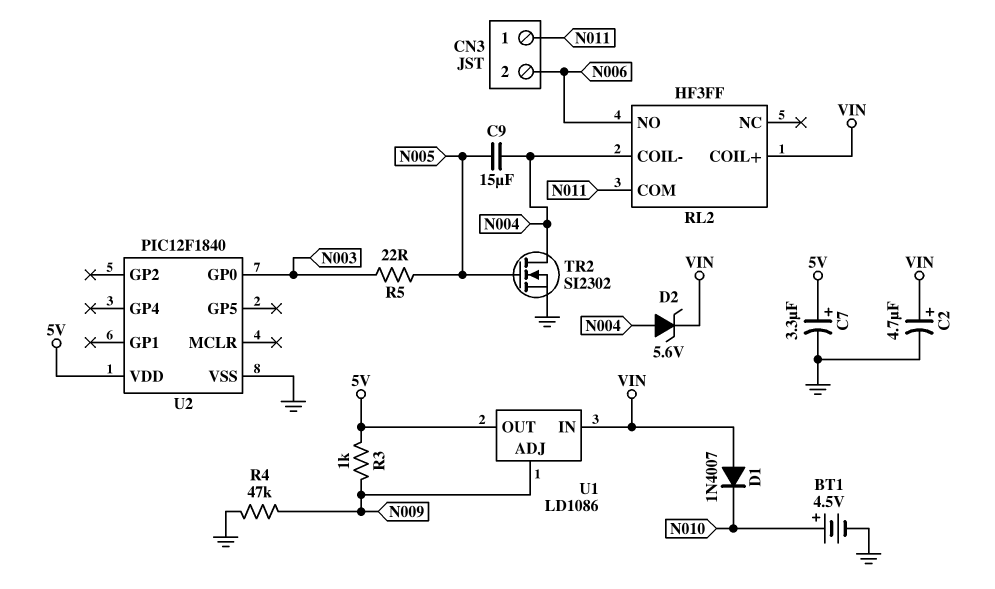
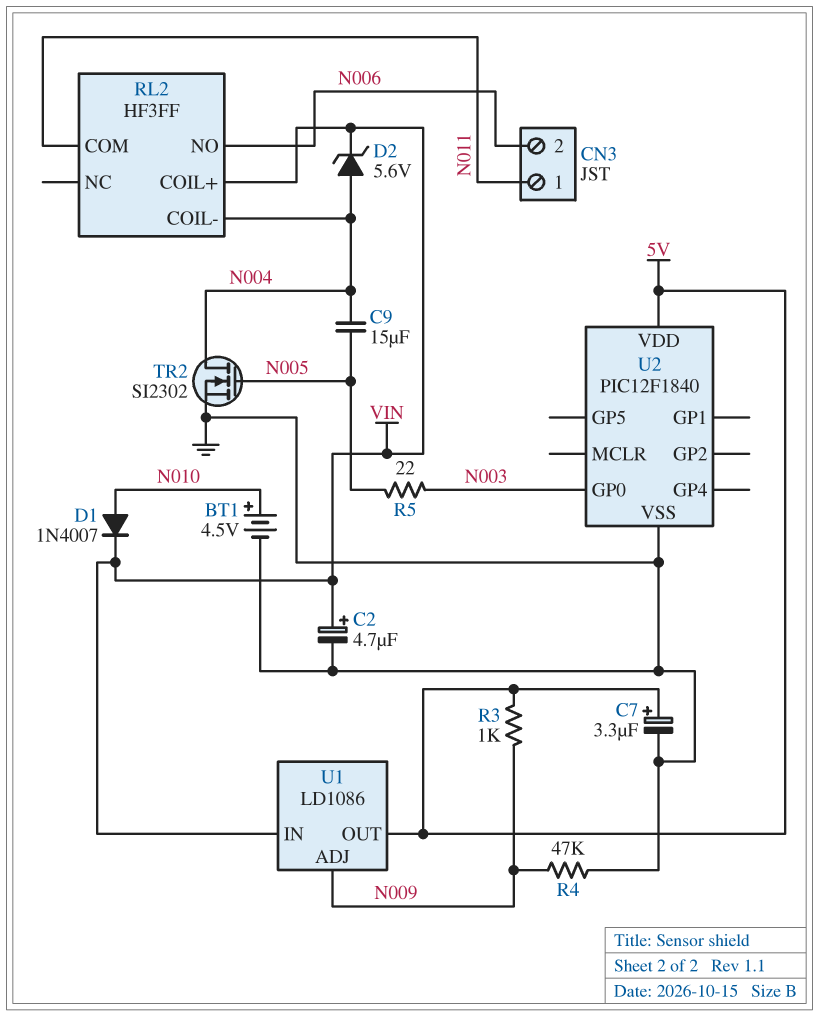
D1: diode 1N4007 (A VIN, K N010) -> diode 1N4007 (A N010, K VIN)

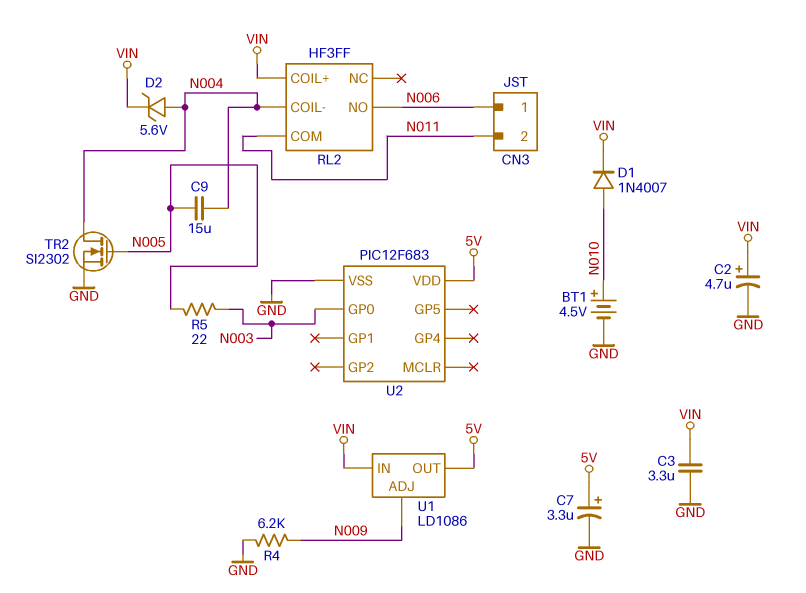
C3: none -> 3.3uF (GND, VIN)
CN3 pin 1: N011 -> N006
CN3 pin 2: N006 -> N011
R3: 1k (5V, N009) -> none
R4: 47k (GND, N009) -> 6.2k (GND, N009)
U2: PIC12F1840 -> PIC12F683

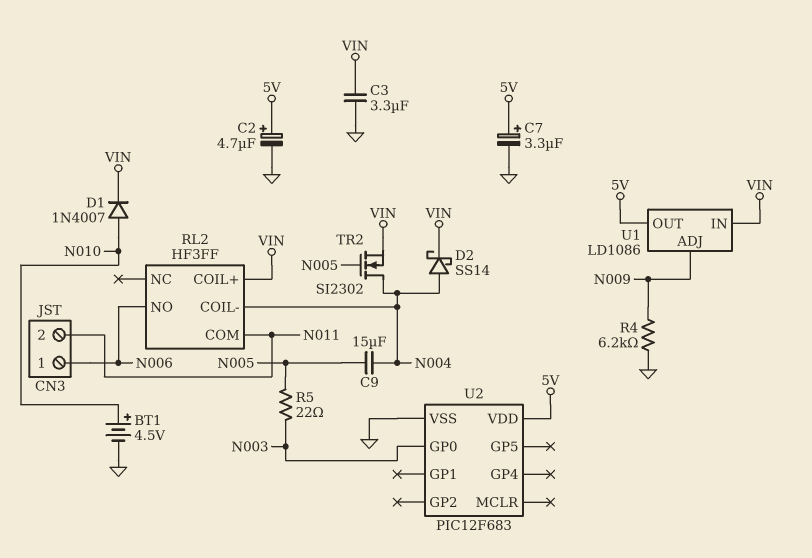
C2: 4.7uF (plus VIN, minus GND) -> 4.7uF (plus 5V, minus GND)
D2: zener 5.6V (A N004, K VIN) -> schottky SS14 (A N004, K VIN)
TR2: NMOS SI2302 (G N005, D N004, S GND) -> NMOS SI2302 (G N005, D N004, S VIN)

